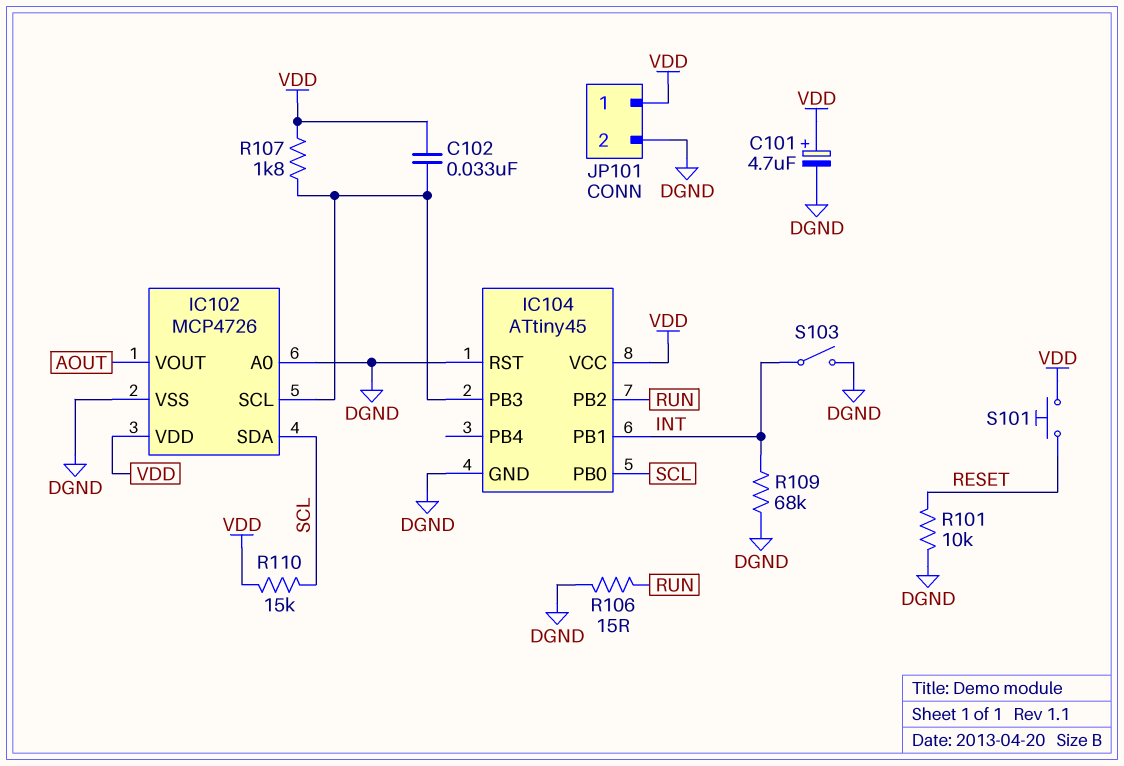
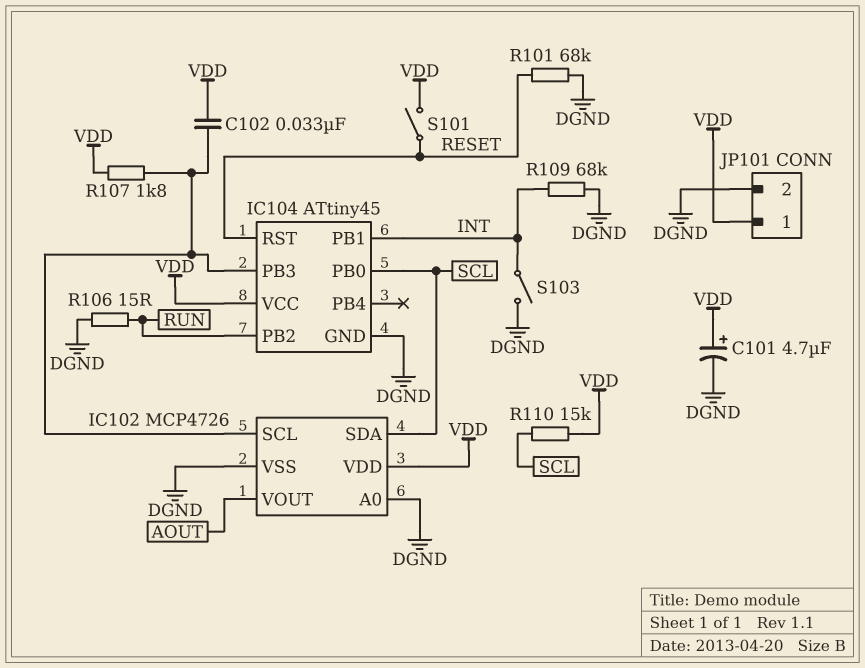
IC104 pin RST: DGND -> RESET
R101: 10k (DGND, RESET) -> 68k (DGND, RESET)
S101: button (RESET, VDD) -> switch (RESET, VDD)

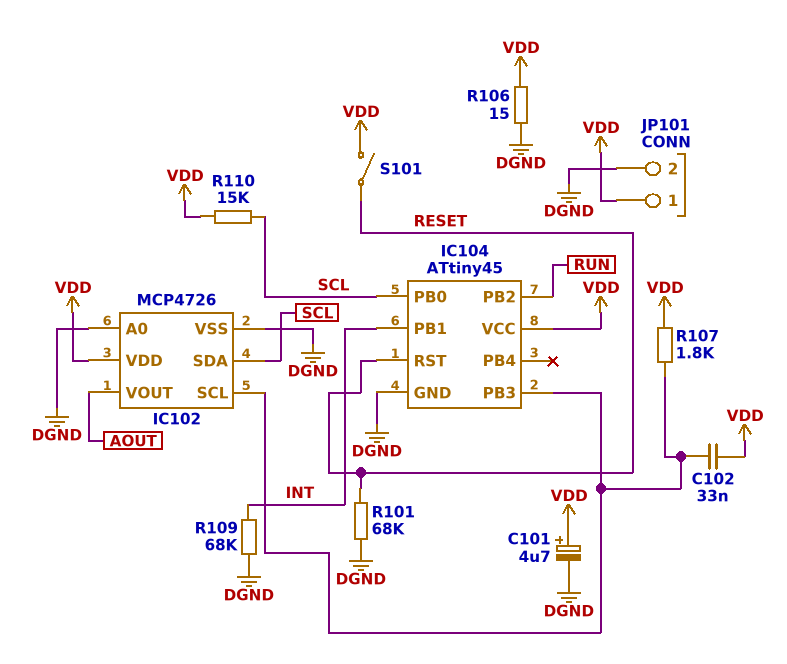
R106: 15 (DGND, RUN) -> 15 (DGND, VDD)
S103: switch (DGND, INT) -> none

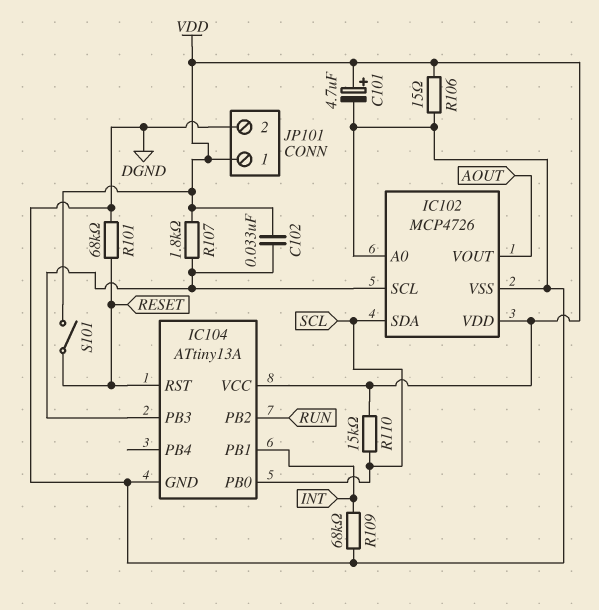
IC104: ATtiny45 -> ATtiny13A

